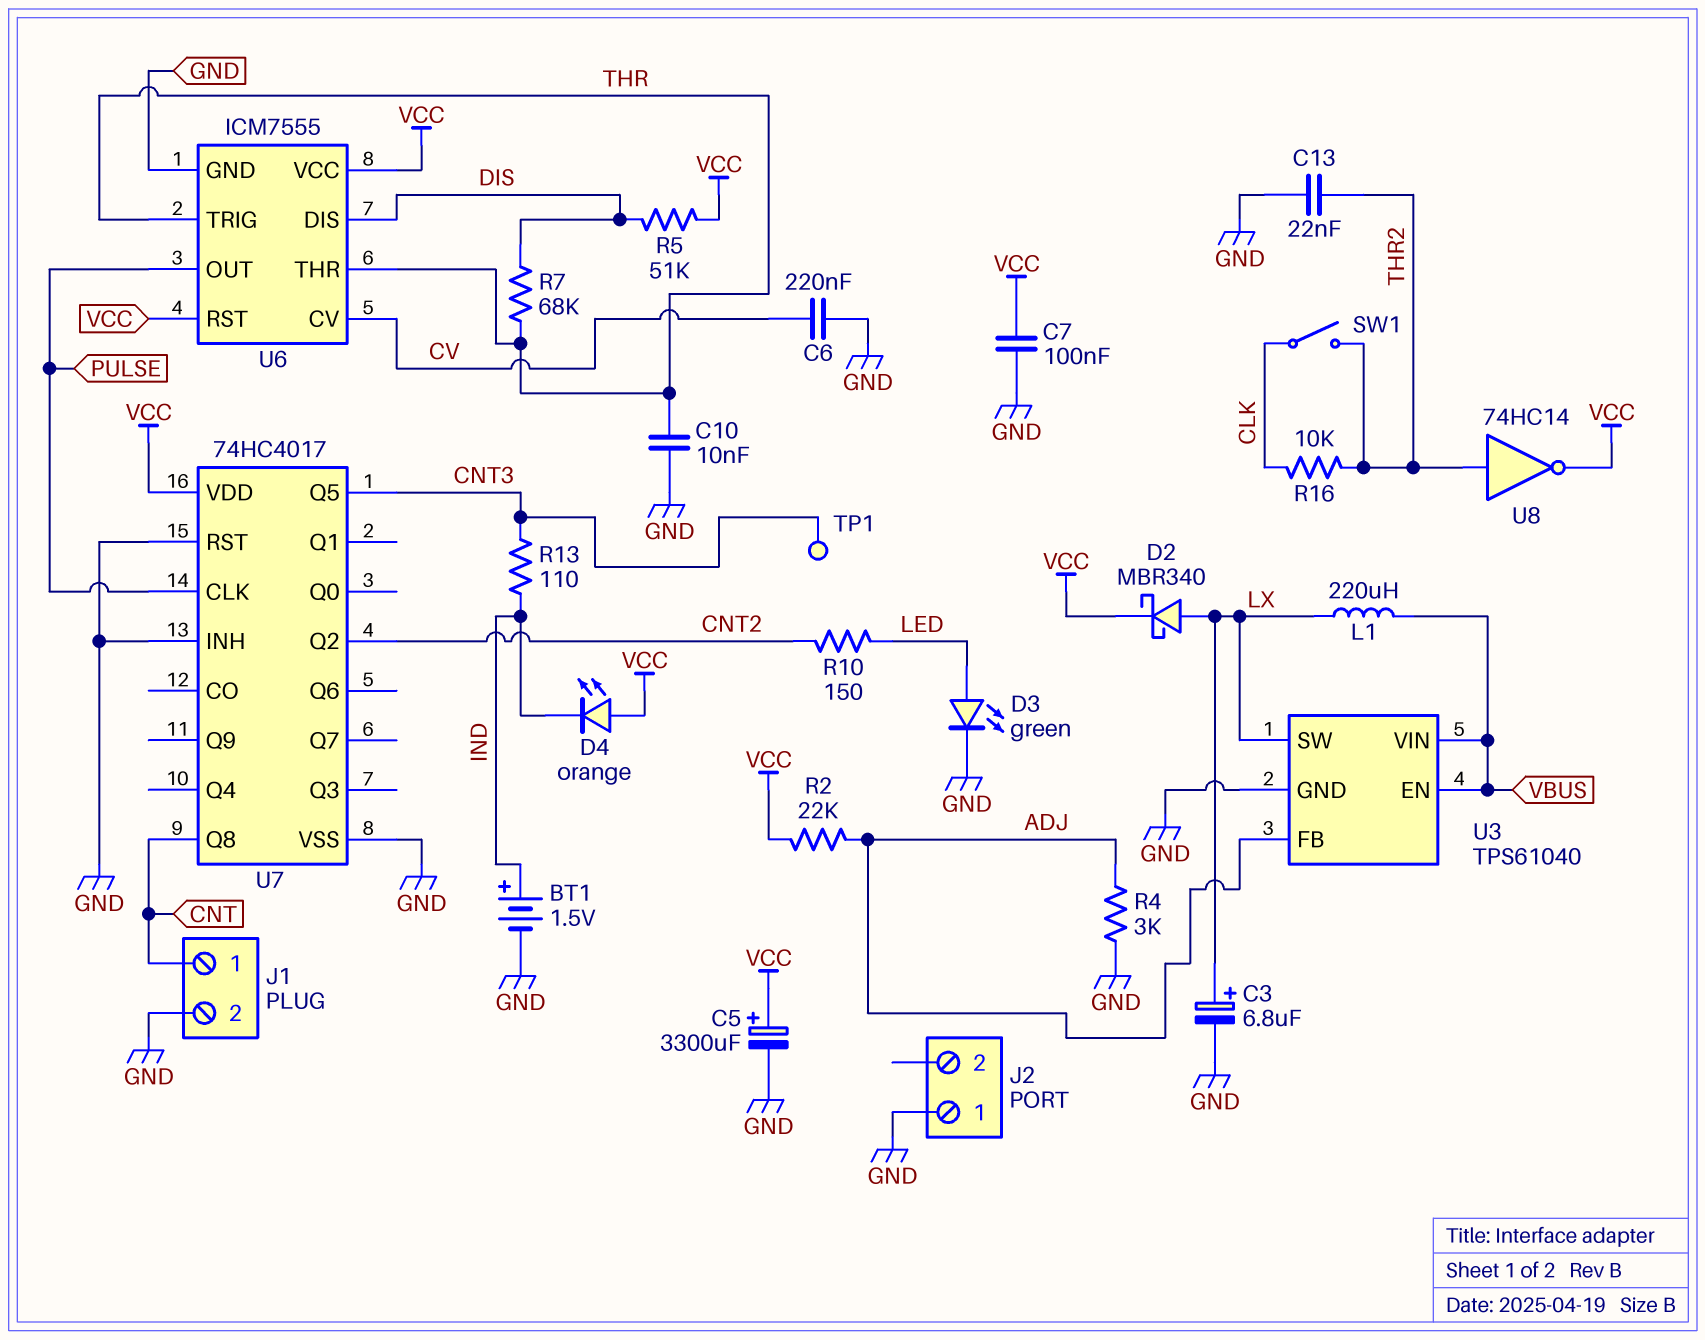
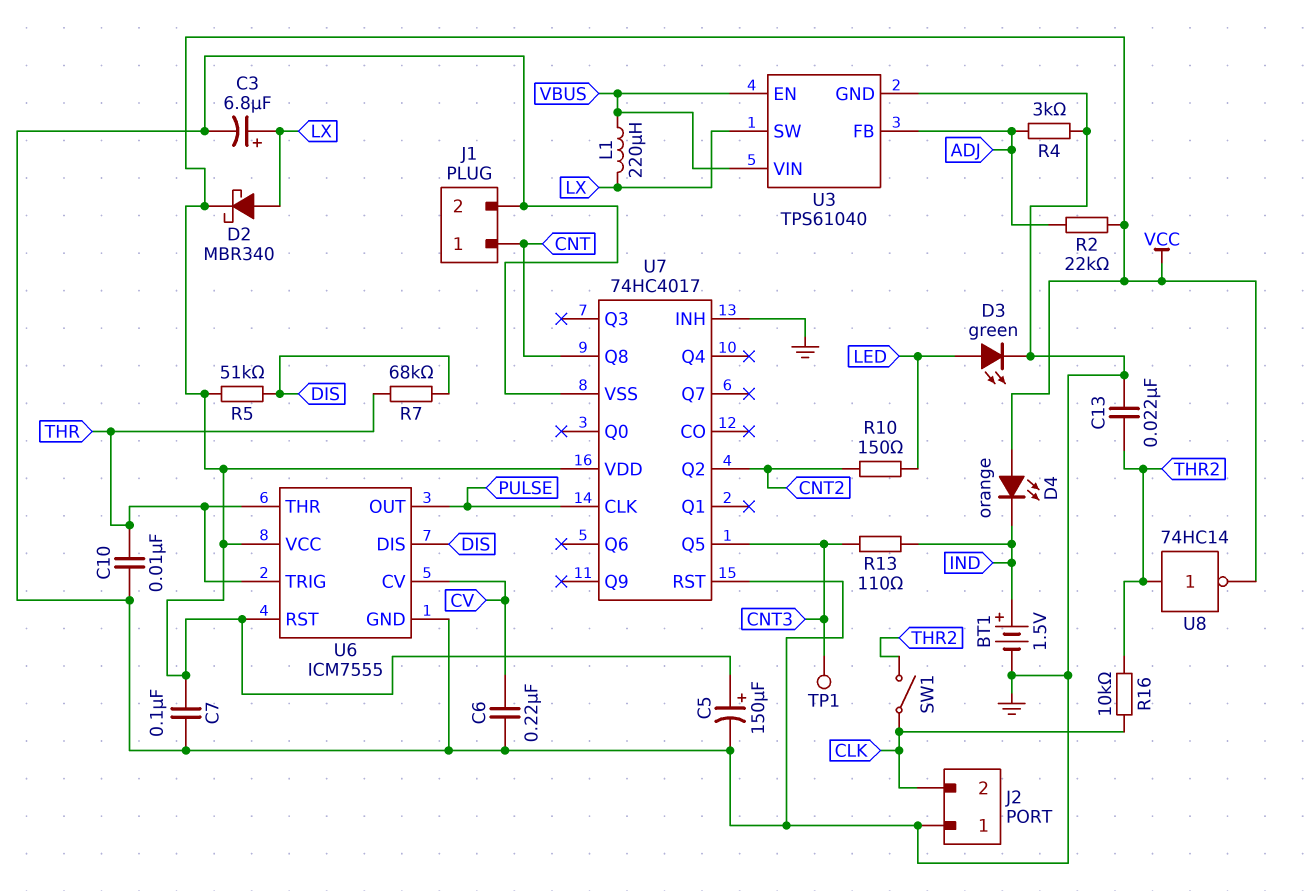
C5: 3300uF (plus VCC, minus GND) -> 150uF (plus VCC, minus GND)
J2 pin 2: none -> CLK

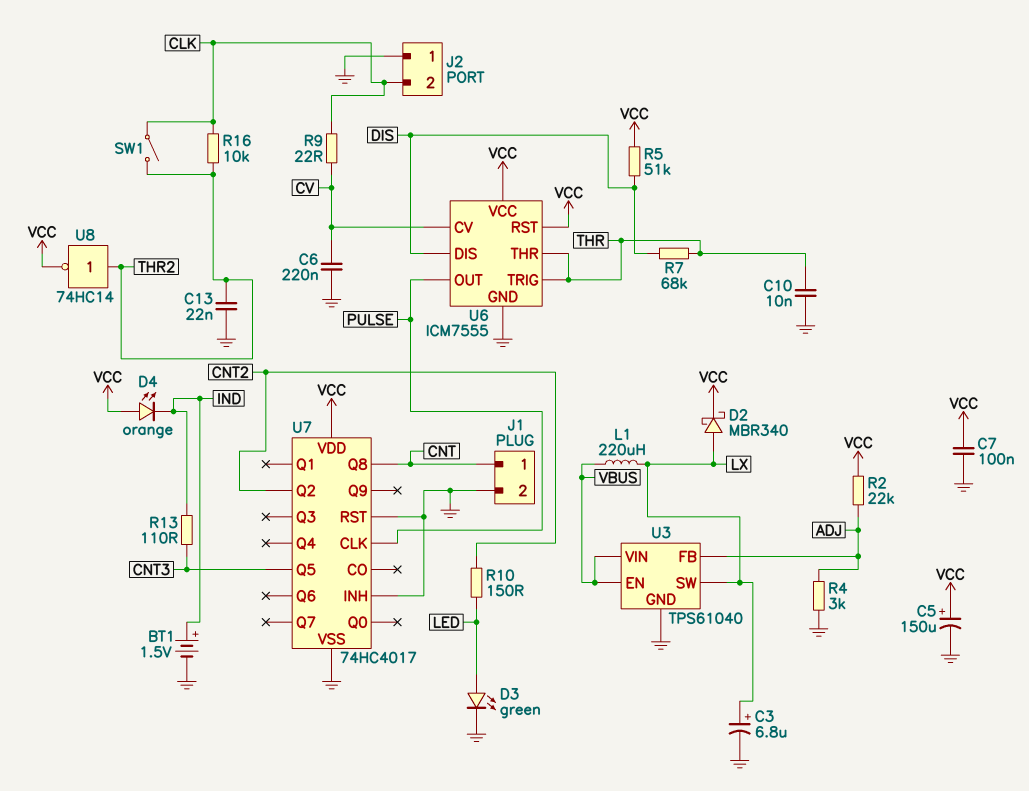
R9: none -> 22 (CLK, CV)
TP1: test point (CNT3) -> none

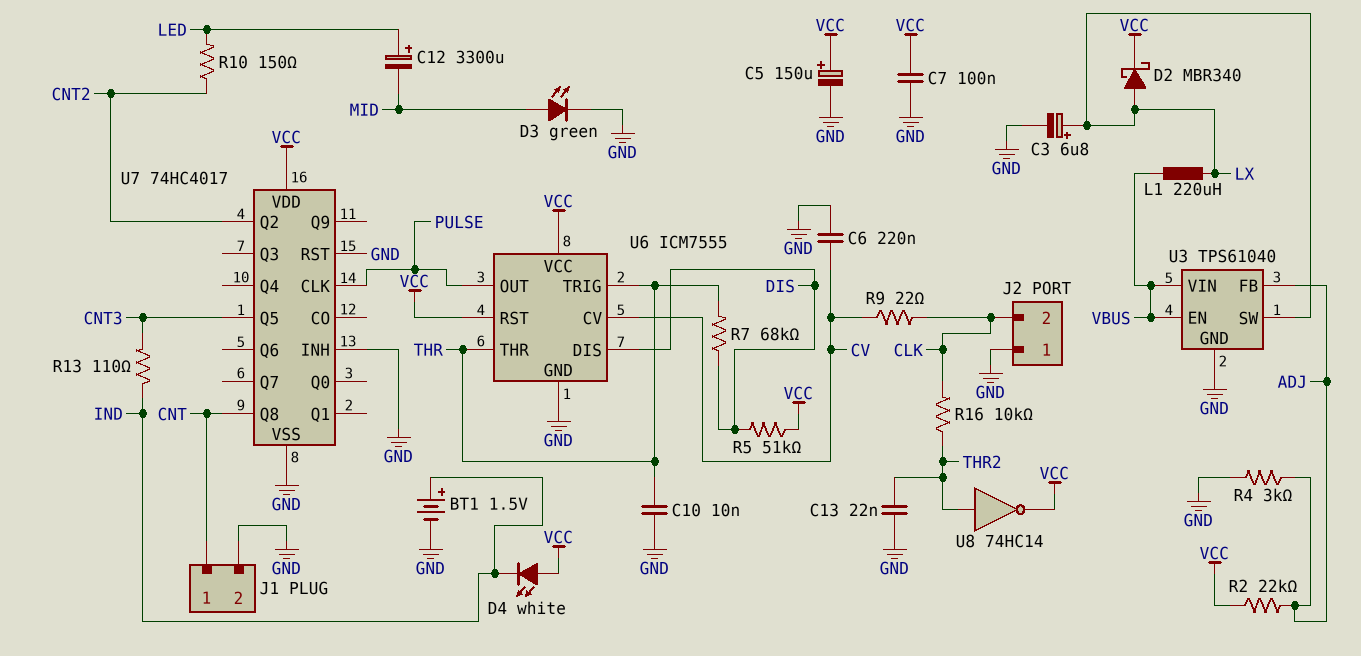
C12: none -> 3300uF (plus LED, minus MID)
D3: LED green (A LED, K GND) -> LED green (A MID, K GND)
D4: LED orange (A VCC, K IND) -> LED white (A VCC, K IND)
SW1: switch (CLK, THR2) -> none

